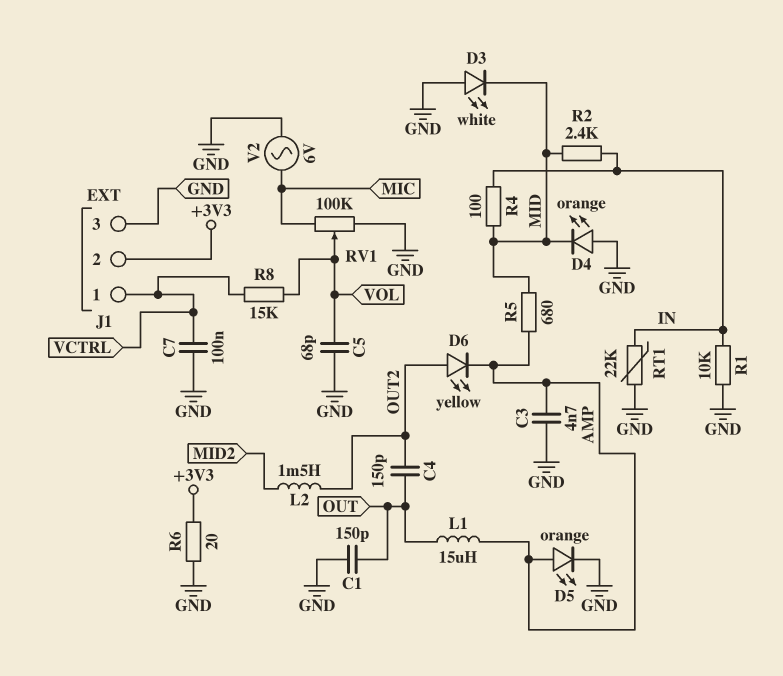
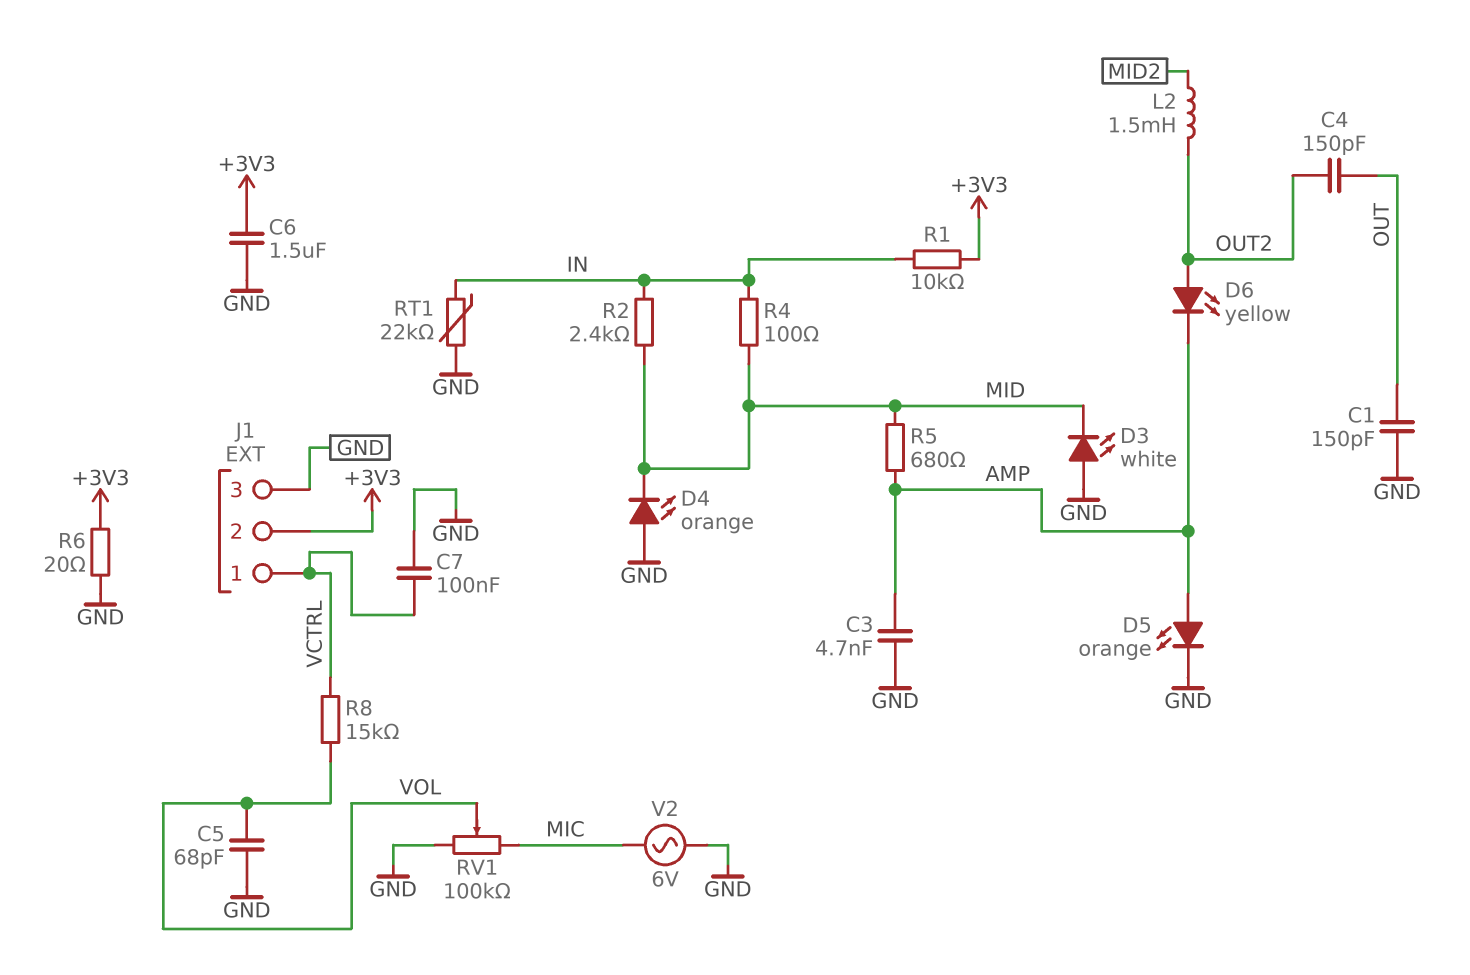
C6: none -> 1.5uF (+3V3, GND)
L1: 15uH (AMP, OUT) -> none
R1: 10k (GND, IN) -> 10k (+3V3, IN)

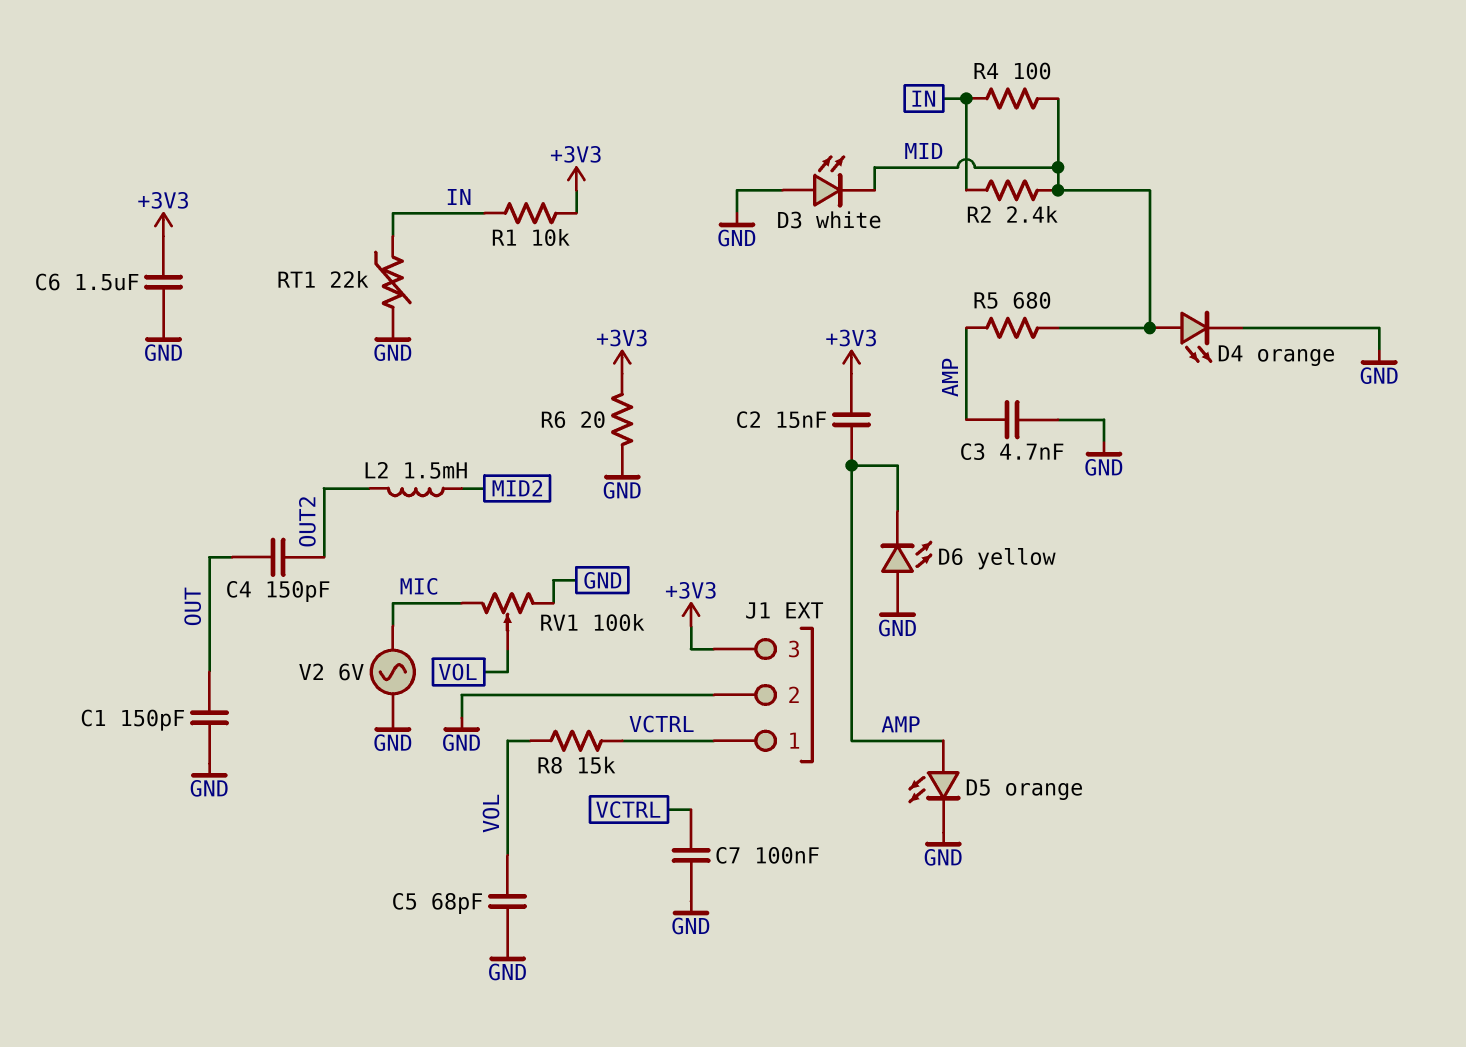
C2: none -> 15nF (+3V3, AMP)
D4: LED orange (A GND, K MID) -> LED orange (A MID, K GND)
D6: LED yellow (A OUT2, K AMP) -> LED yellow (A GND, K AMP)
J1 pin 2: +3V3 -> GND
J1 pin 3: GND -> +3V3

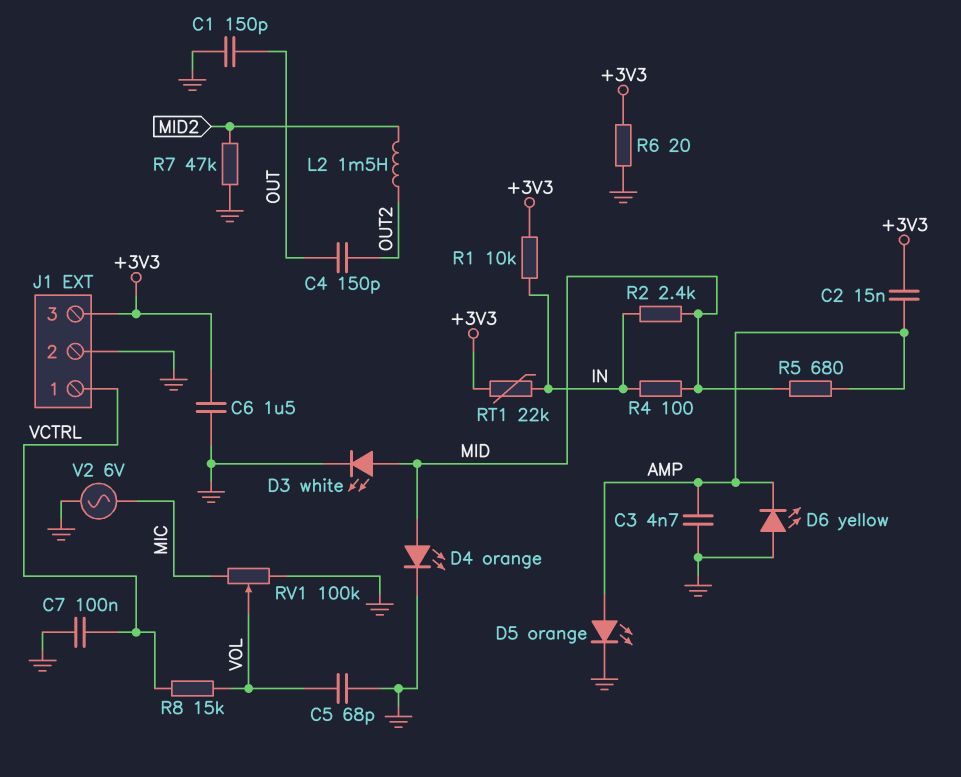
D3: LED white (A GND, K MID) -> LED white (A MID, K GND)
R7: none -> 47k (GND, MID2)
RT1: 22k (GND, IN) -> 22k (+3V3, IN)

